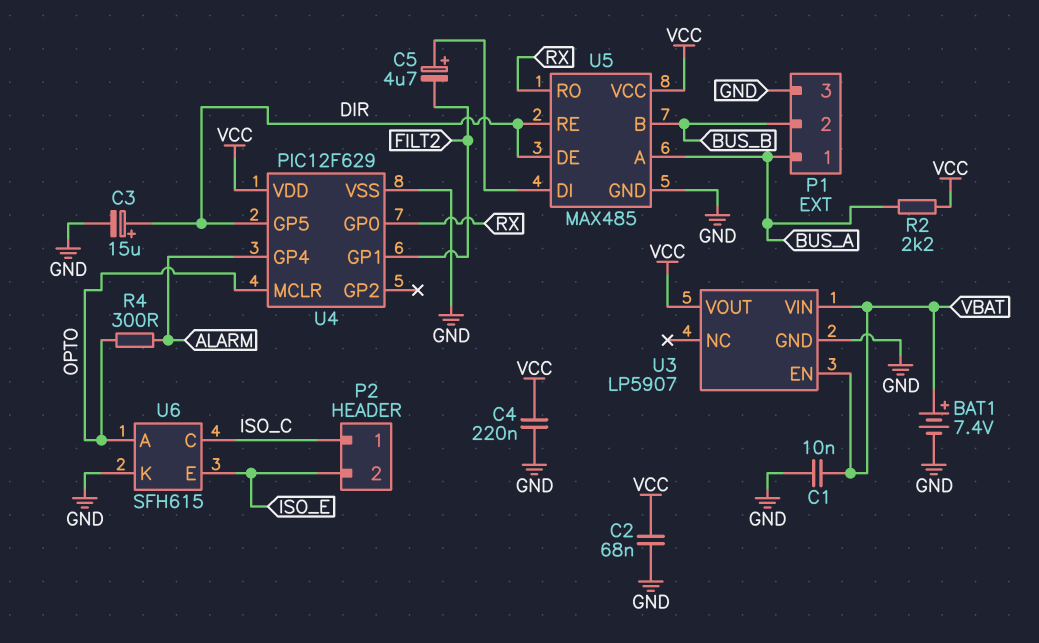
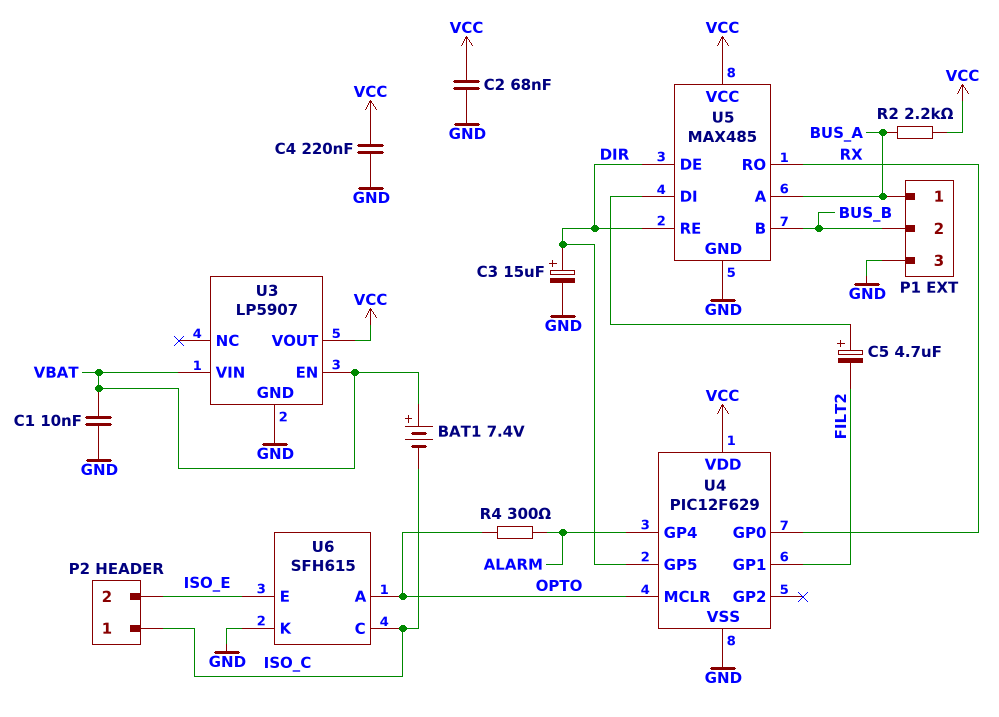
BAT1: 7.4V (plus VBAT, minus GND) -> 7.4V (plus VBAT, minus ISO_C)

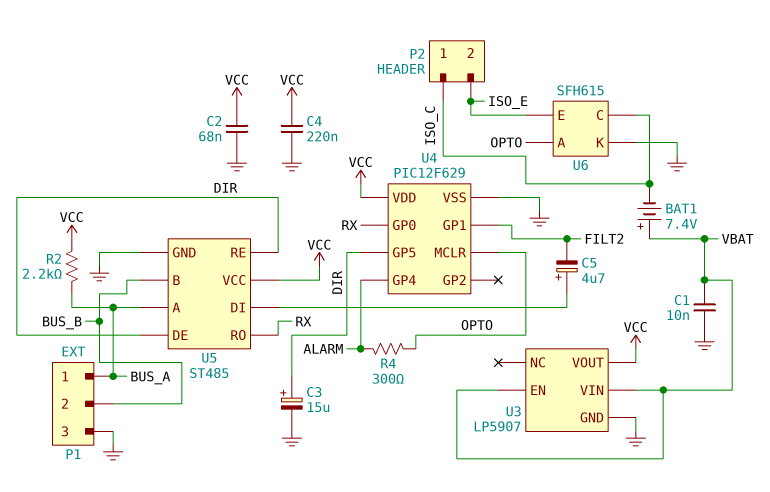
U5: MAX485 -> ST485

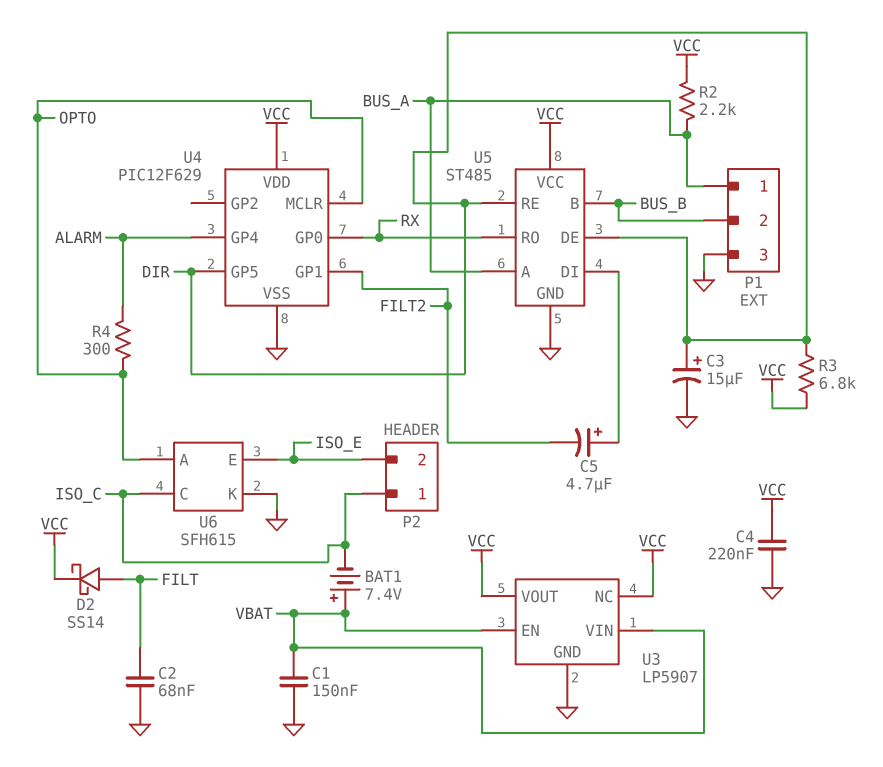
C1: 10nF (GND, VBAT) -> 150nF (GND, VBAT)
C2: 68nF (GND, VCC) -> 68nF (FILT, GND)
D2: none -> schottky SS14 (A FILT, K VCC)
R3: none -> 6.8k (DIR, VCC)
U3 pin NC: none -> VCC

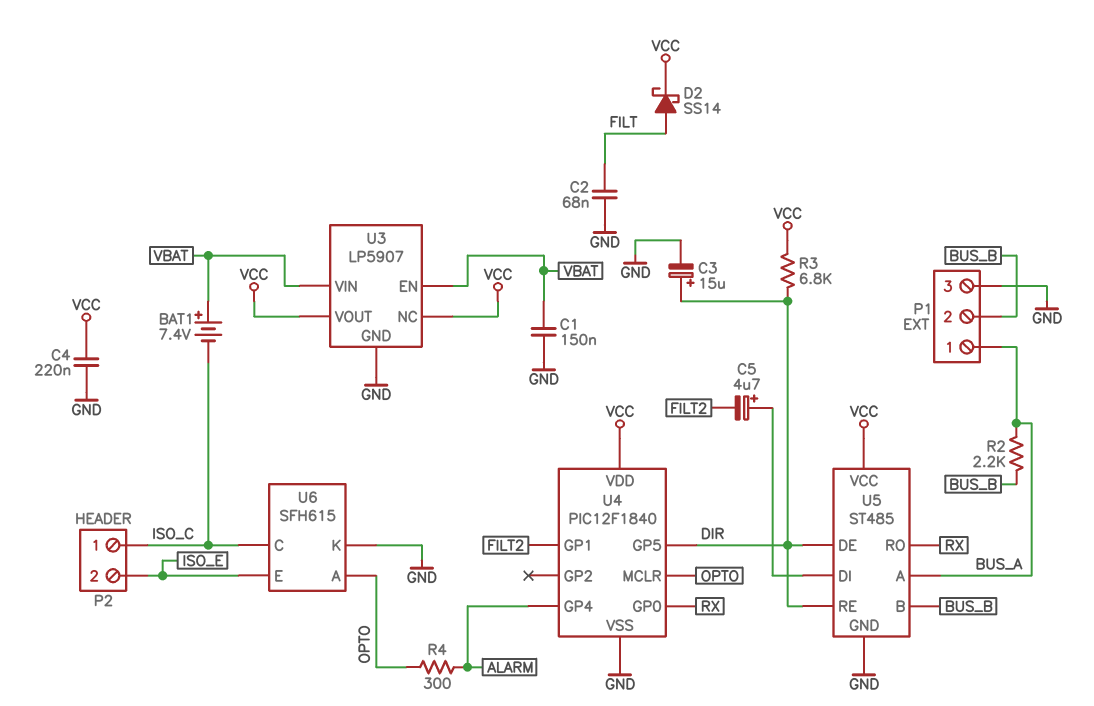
R2: 2.2k (BUS_A, VCC) -> 2.2k (BUS_A, BUS_B)
U4: PIC12F629 -> PIC12F1840

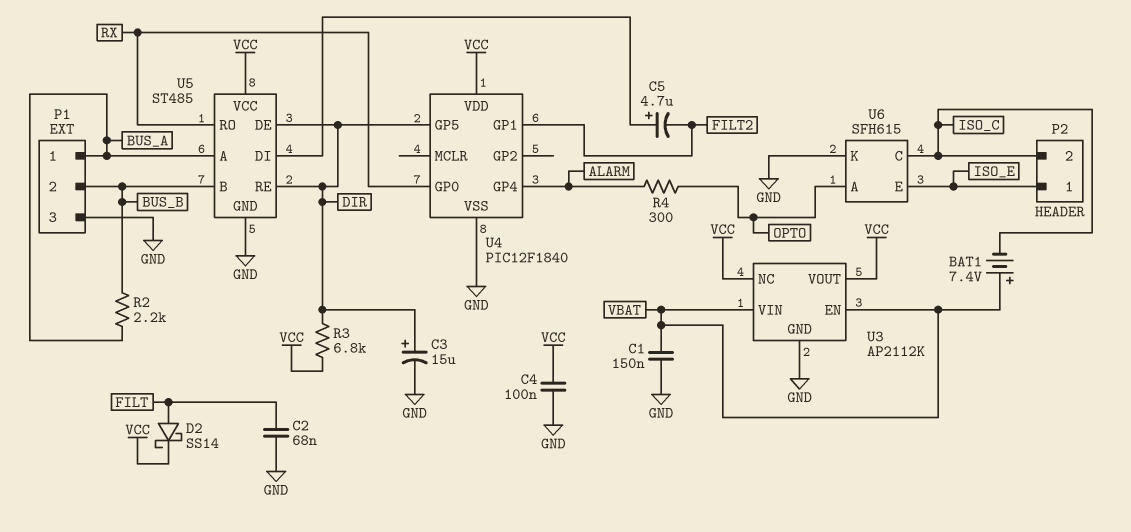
C4: 220nF (GND, VCC) -> 100nF (GND, VCC)
P2 pin 1: ISO_C -> ISO_E
P2 pin 2: ISO_E -> ISO_C
U3: LP5907 -> AP2112K
U4 pin MCLR: OPTO -> none

